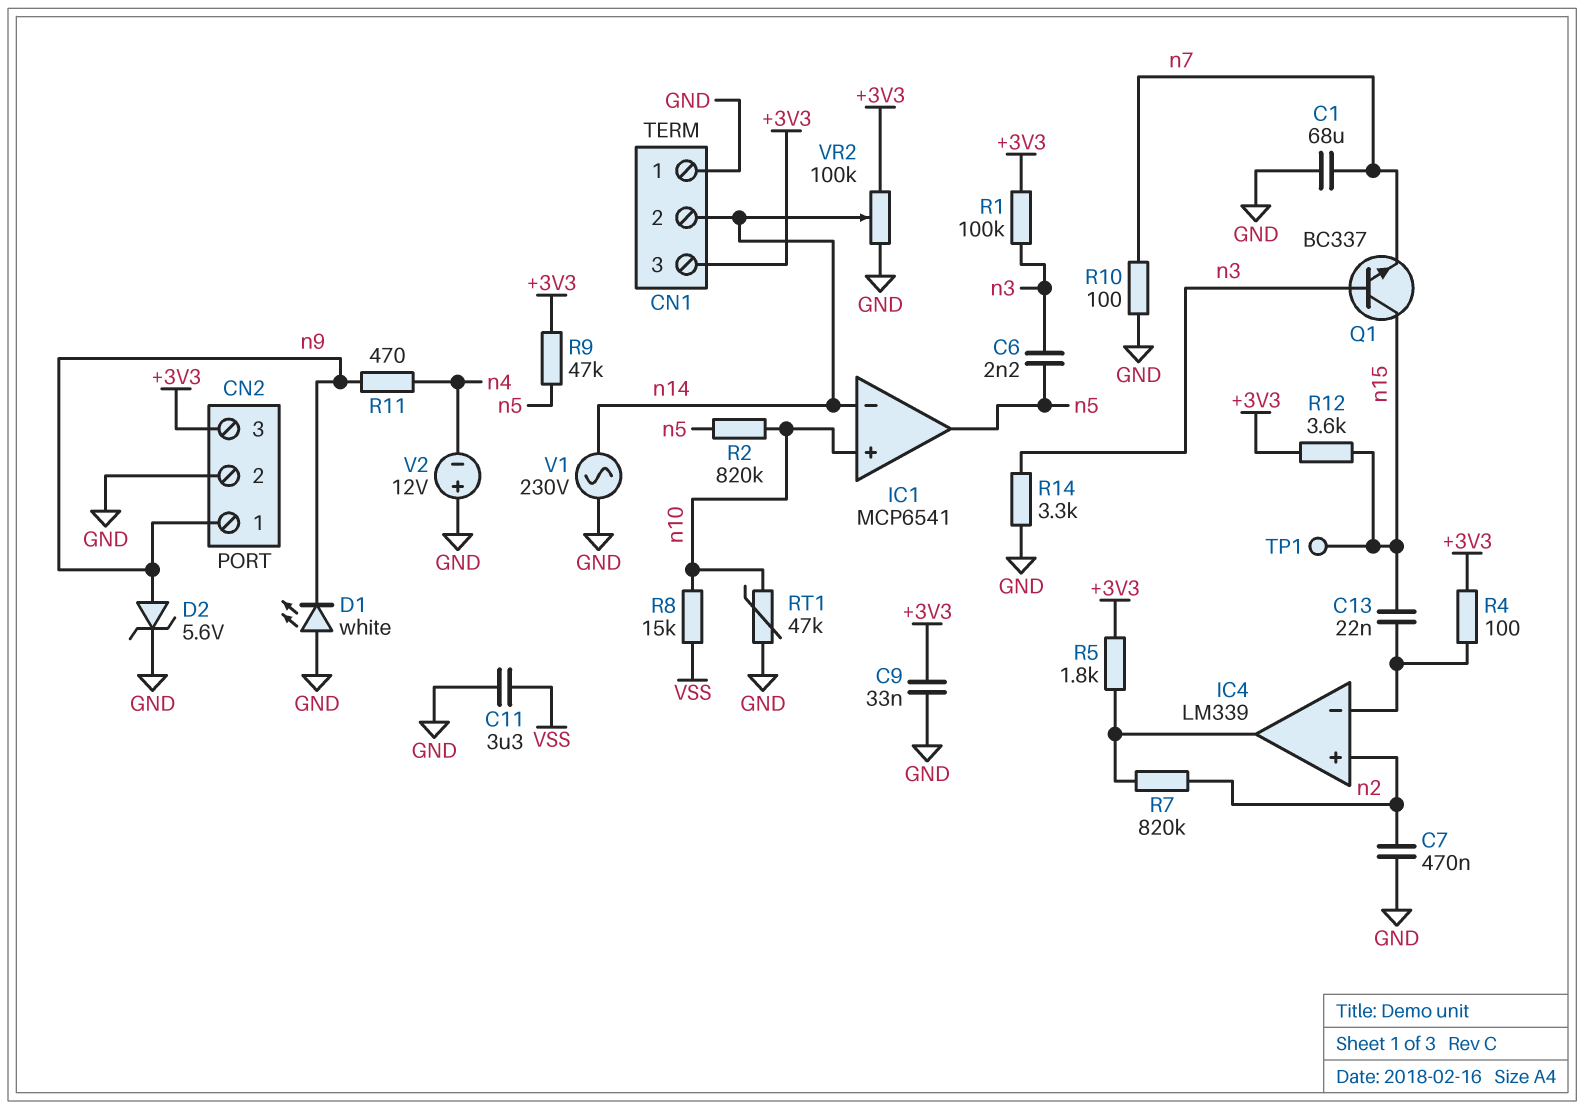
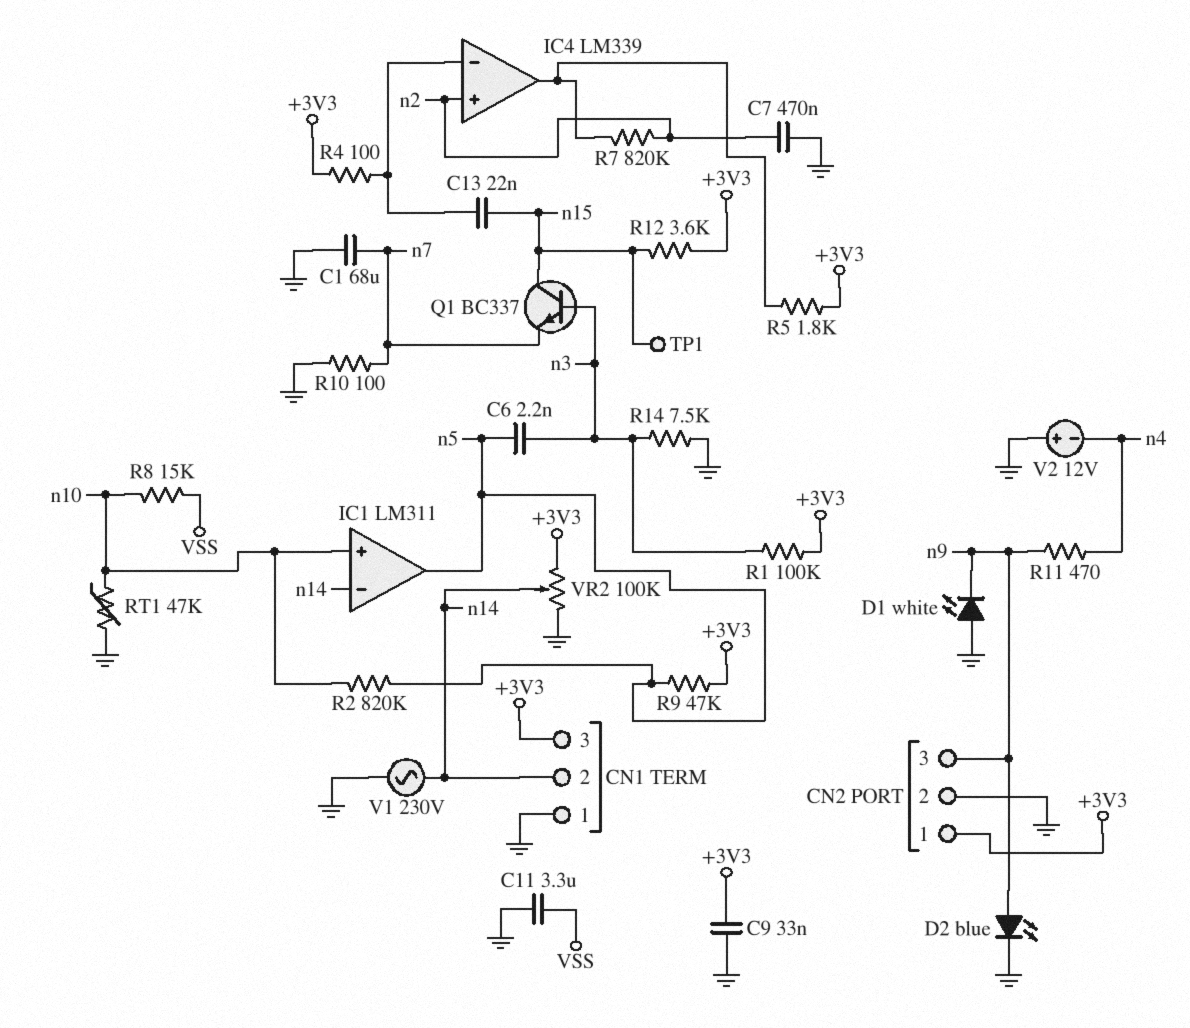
CN2 pin 1: n9 -> +3V3
CN2 pin 3: +3V3 -> n9
D2: zener 5.6V (A n9, K GND) -> LED blue (A n9, K GND)
IC1: MCP6541 -> LM311
R14: 3.3k (GND, n3) -> 7.5k (GND, n3)

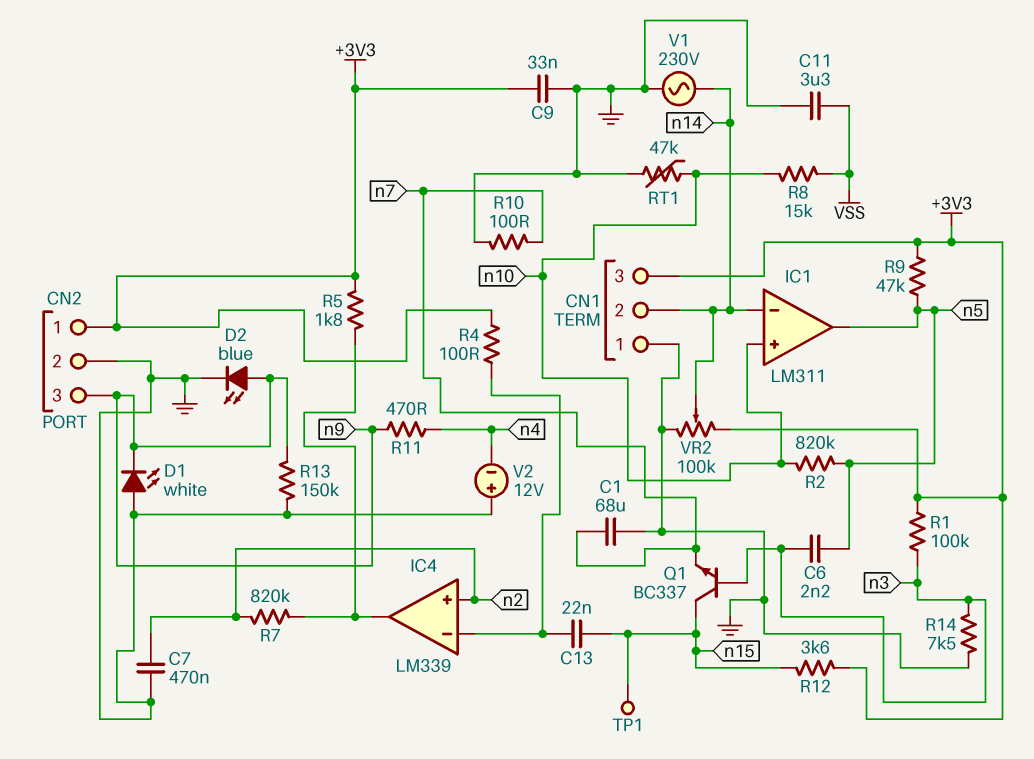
R13: none -> 150k (GND, n9)

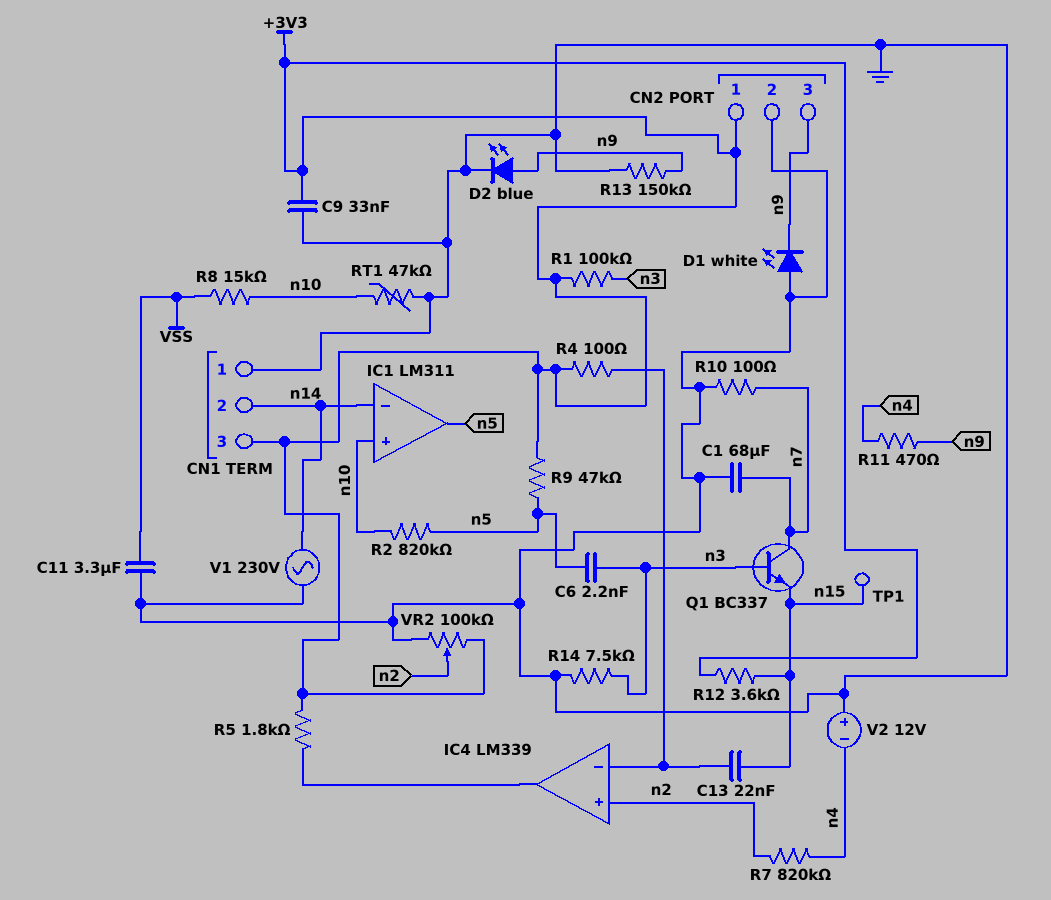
C7: 470nF (GND, n2) -> none
Q1: NPN BC337 (B n3, C n15, E n7) -> NPN BC337 (B n3, C n7, E n15)
R7: 820k (IC4/out, n2) -> 820k (n2, n4)
VR2: 100k (+3V3, GND, wiper n14) -> 100k (+3V3, GND, wiper n2)

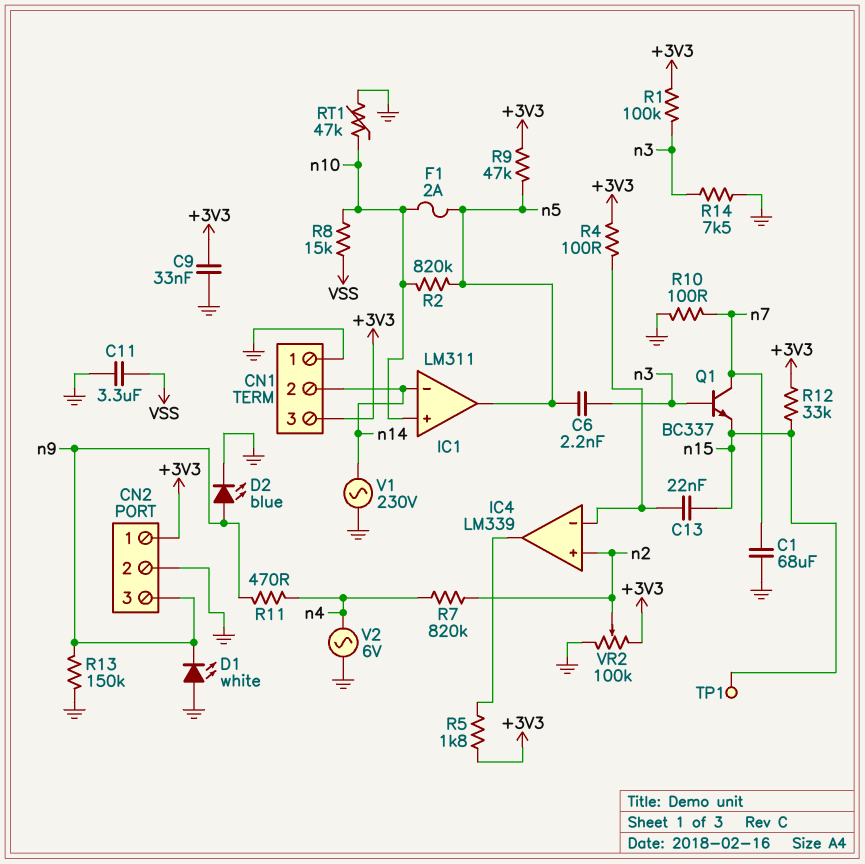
F1: none -> 2A (n5, n10)
R12: 3.6k (+3V3, n15) -> 33k (+3V3, n15)
V2: 12V (plus GND, minus n4) -> AC 6V (GND, n4)

